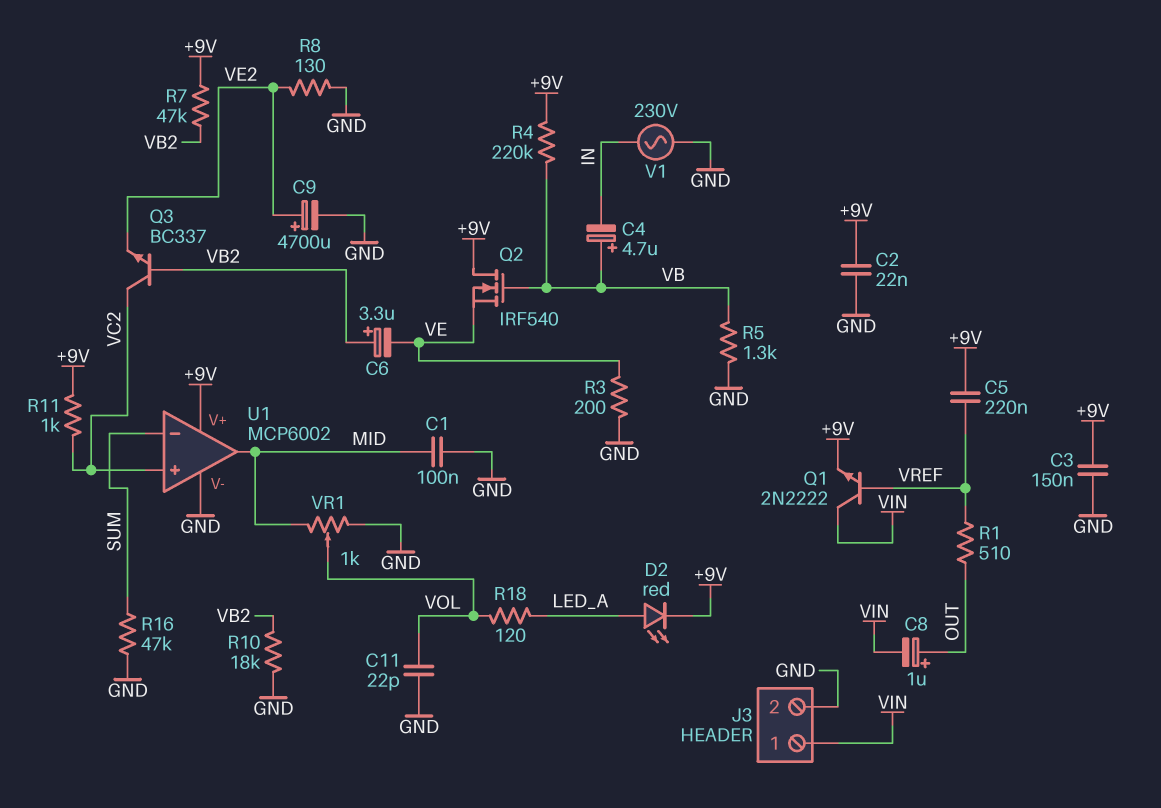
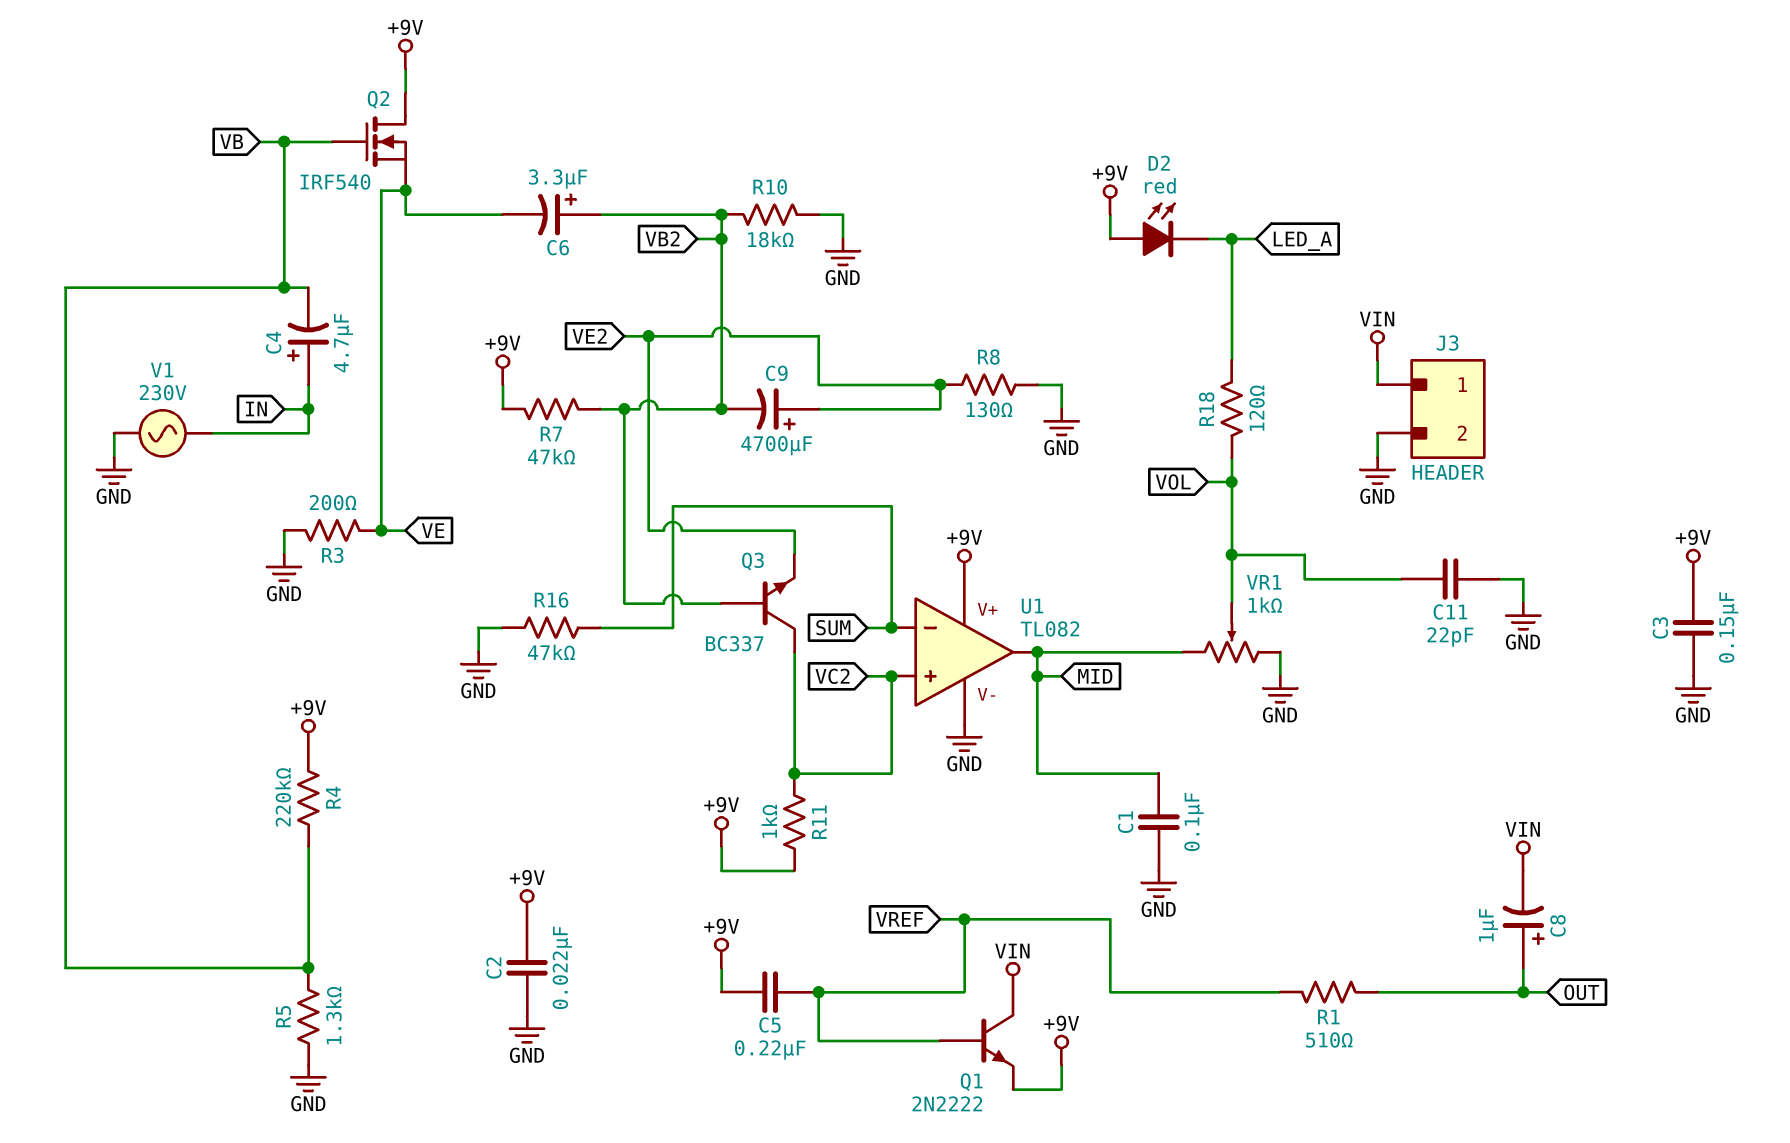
C4: 4.7uF (plus VB, minus IN) -> 4.7uF (plus IN, minus VB)
C9: 4700uF (plus VE2, minus GND) -> 4700uF (plus VE2, minus VB2)
D2: LED red (A LED_A, K +9V) -> LED red (A +9V, K LED_A)
U1: MCP6002 -> TL082

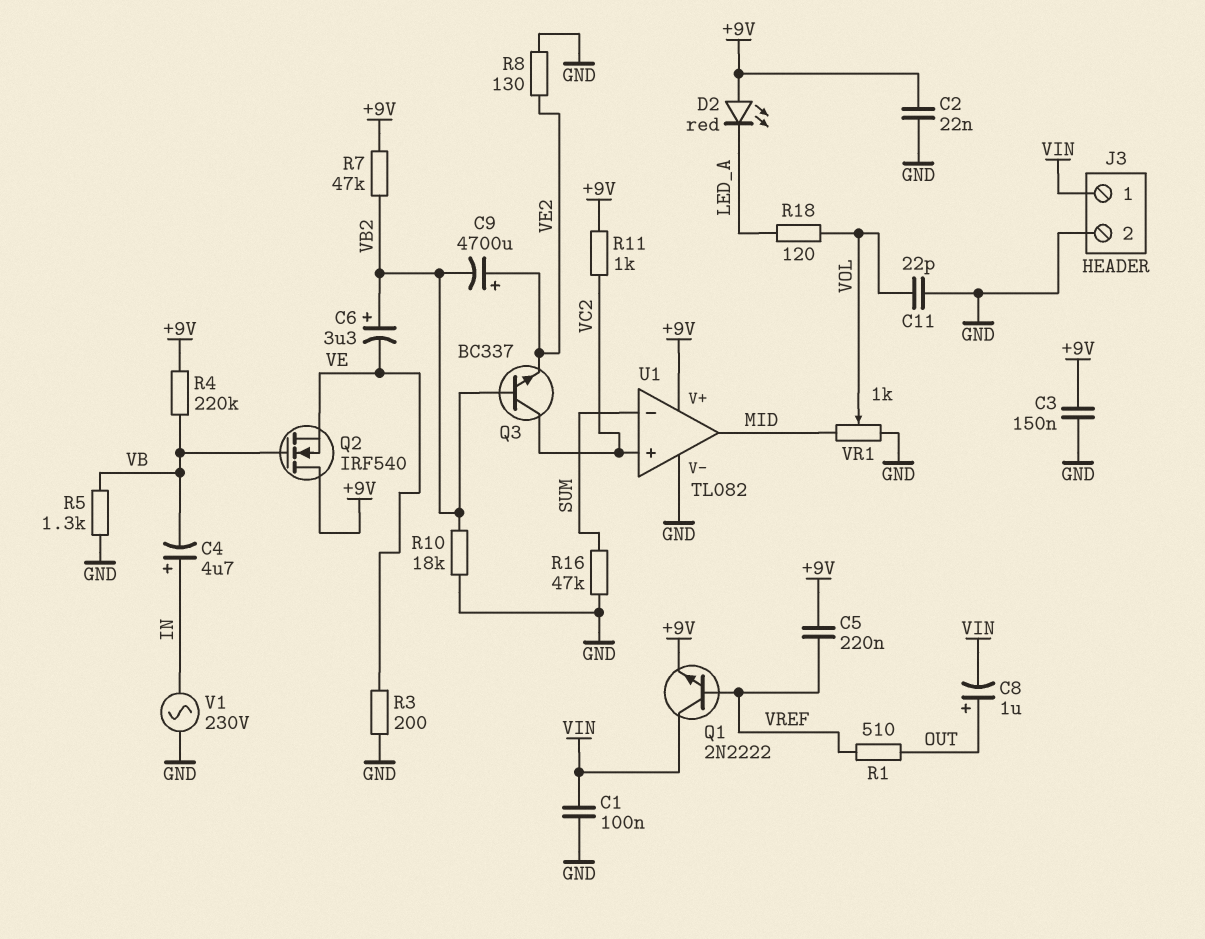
C1: 100nF (GND, MID) -> 100nF (GND, VIN)

